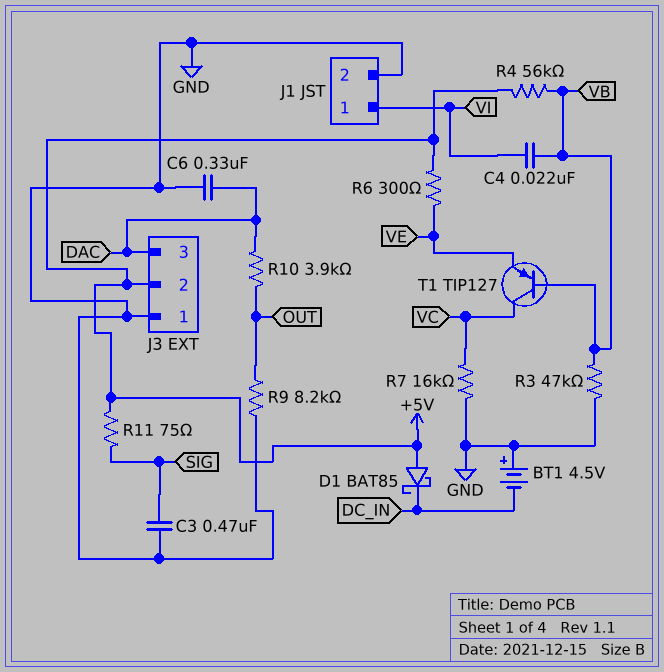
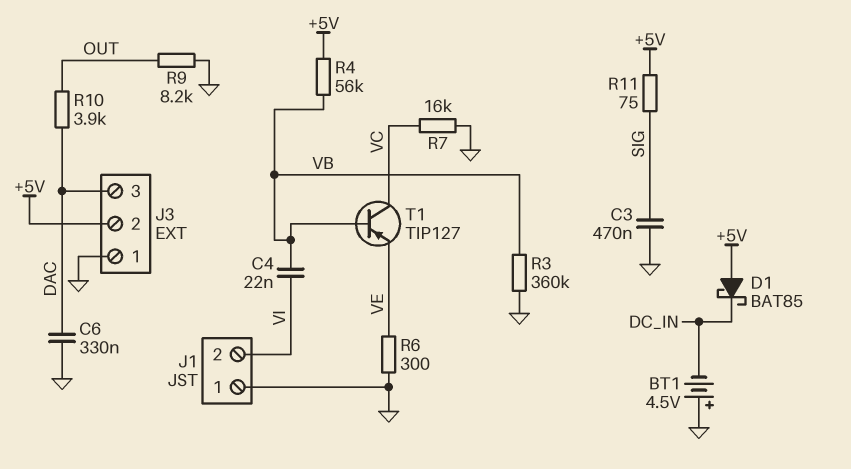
J1 pin 1: VI -> GND
J1 pin 2: GND -> VI
R3: 47k (GND, VB) -> 360k (GND, VB)
R6: 300 (+5V, VE) -> 300 (GND, VE)

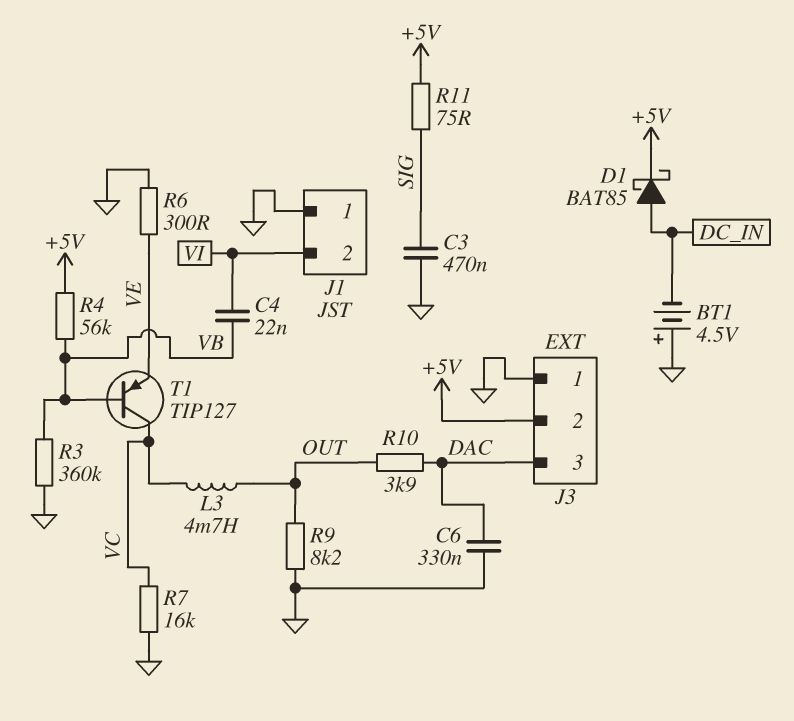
D1: schottky BAT85 (A +5V, K DC_IN) -> schottky BAT85 (A DC_IN, K +5V)
L3: none -> 4.7mH (OUT, VC)

